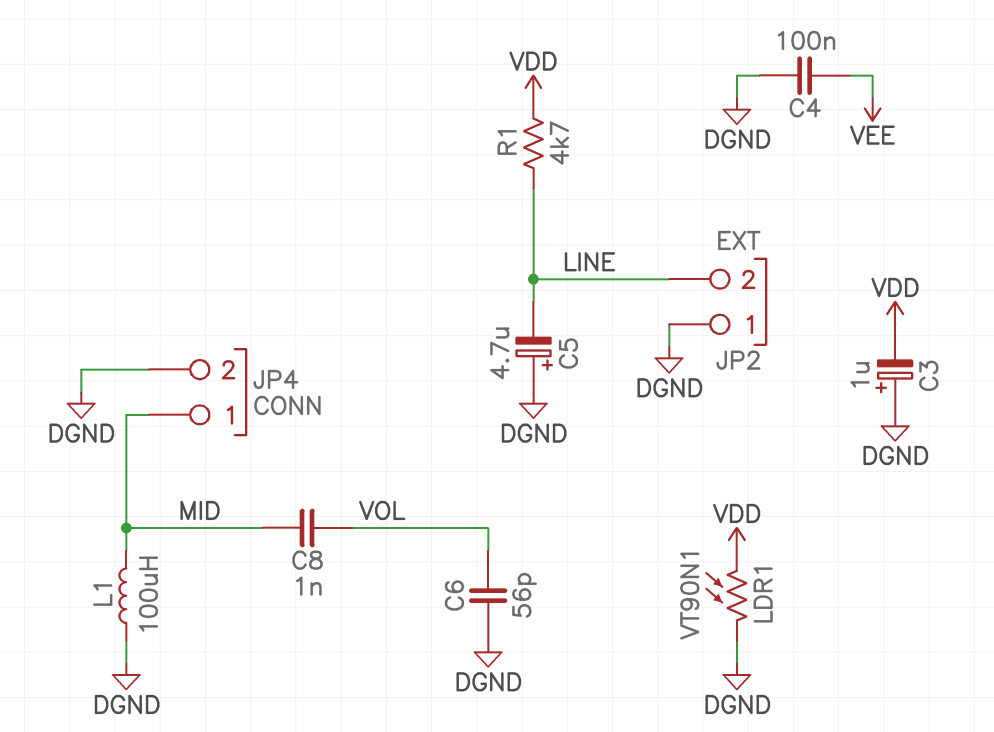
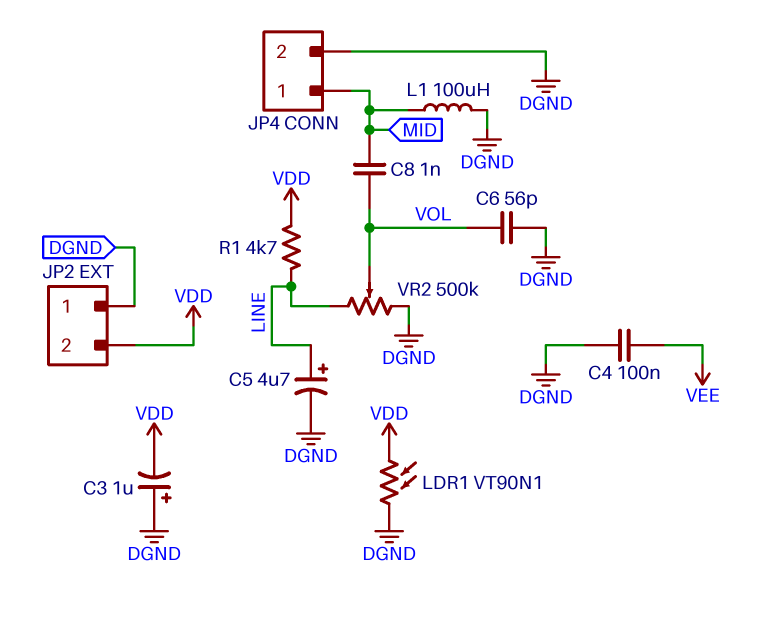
C5: 4.7uF (plus DGND, minus LINE) -> 4.7uF (plus LINE, minus DGND)
JP2 pin 2: LINE -> VDD
VR2: none -> 500k (DGND, LINE, wiper VOL)

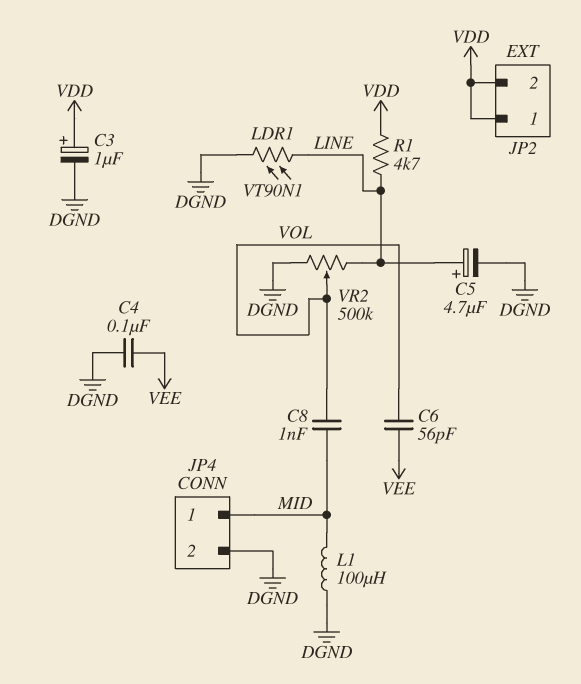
C3: 1uF (plus DGND, minus VDD) -> 1uF (plus VDD, minus DGND)
C6: 56pF (DGND, VOL) -> 56pF (VEE, VOL)
JP2 pin 1: DGND -> VDD
LDR1: VT90N1 (DGND, VDD) -> VT90N1 (DGND, LINE)

